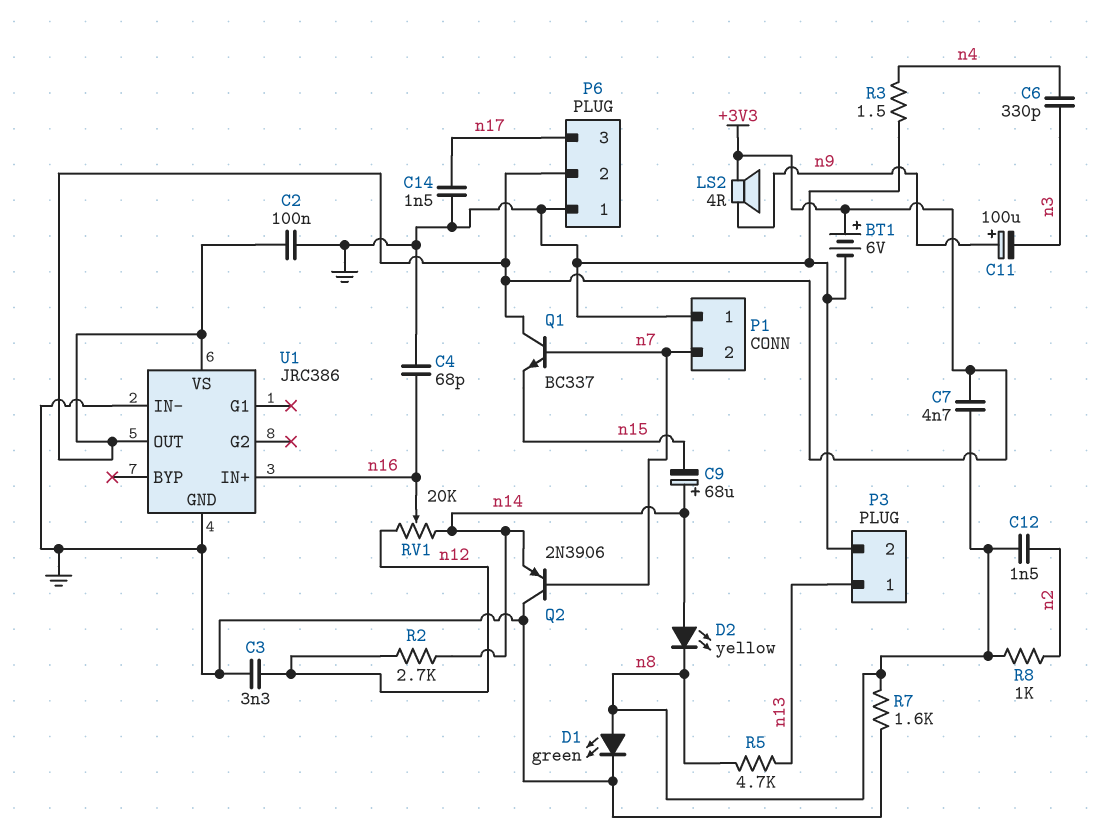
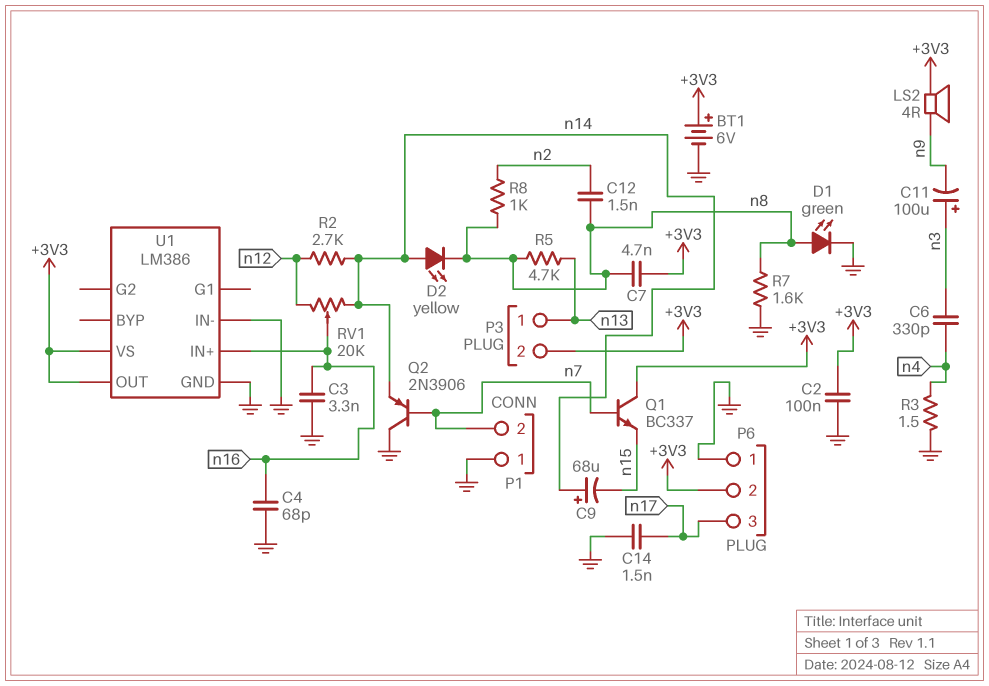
C3: 3.3nF (GND, n12) -> 3.3nF (GND, n16)
C11: 100uF (plus n9, minus n3) -> 100uF (plus n3, minus n9)
P3 pin 2: GND -> +3V3
U1: JRC386 -> LM386

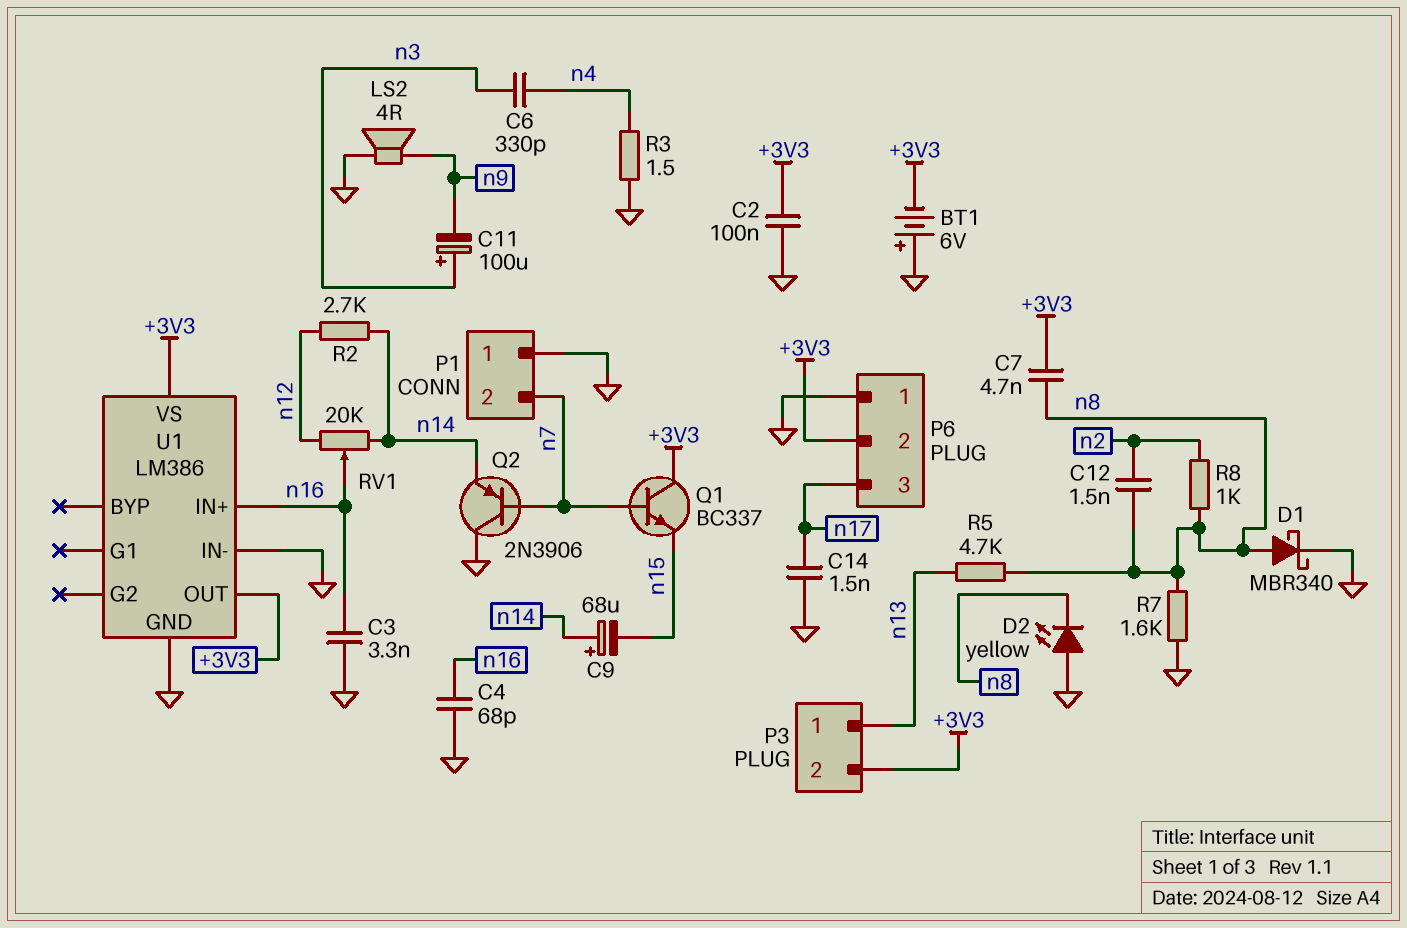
BT1: 6V (plus +3V3, minus GND) -> 6V (plus GND, minus +3V3)
D1: LED green (A n8, K GND) -> schottky MBR340 (A n8, K GND)
D2: LED yellow (A n14, K n8) -> LED yellow (A GND, K n8)
LS2: speaker 4R (+3V3, n9) -> speaker 4R (GND, n9)

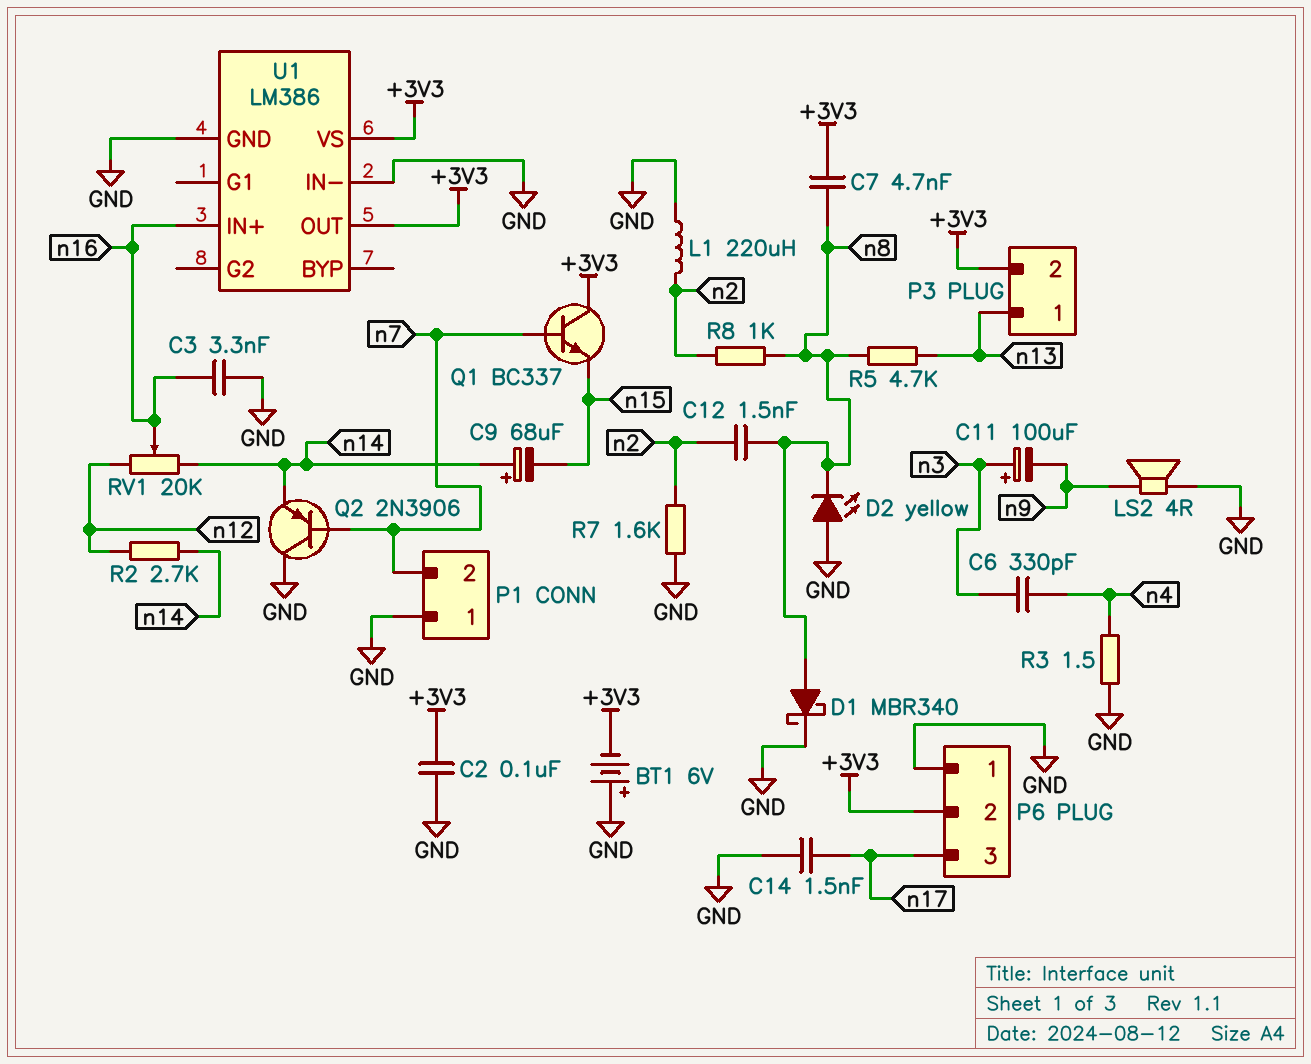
C4: 68pF (GND, n16) -> none
L1: none -> 220uH (GND, n2)
R7: 1.6k (GND, n8) -> 1.6k (GND, n2)

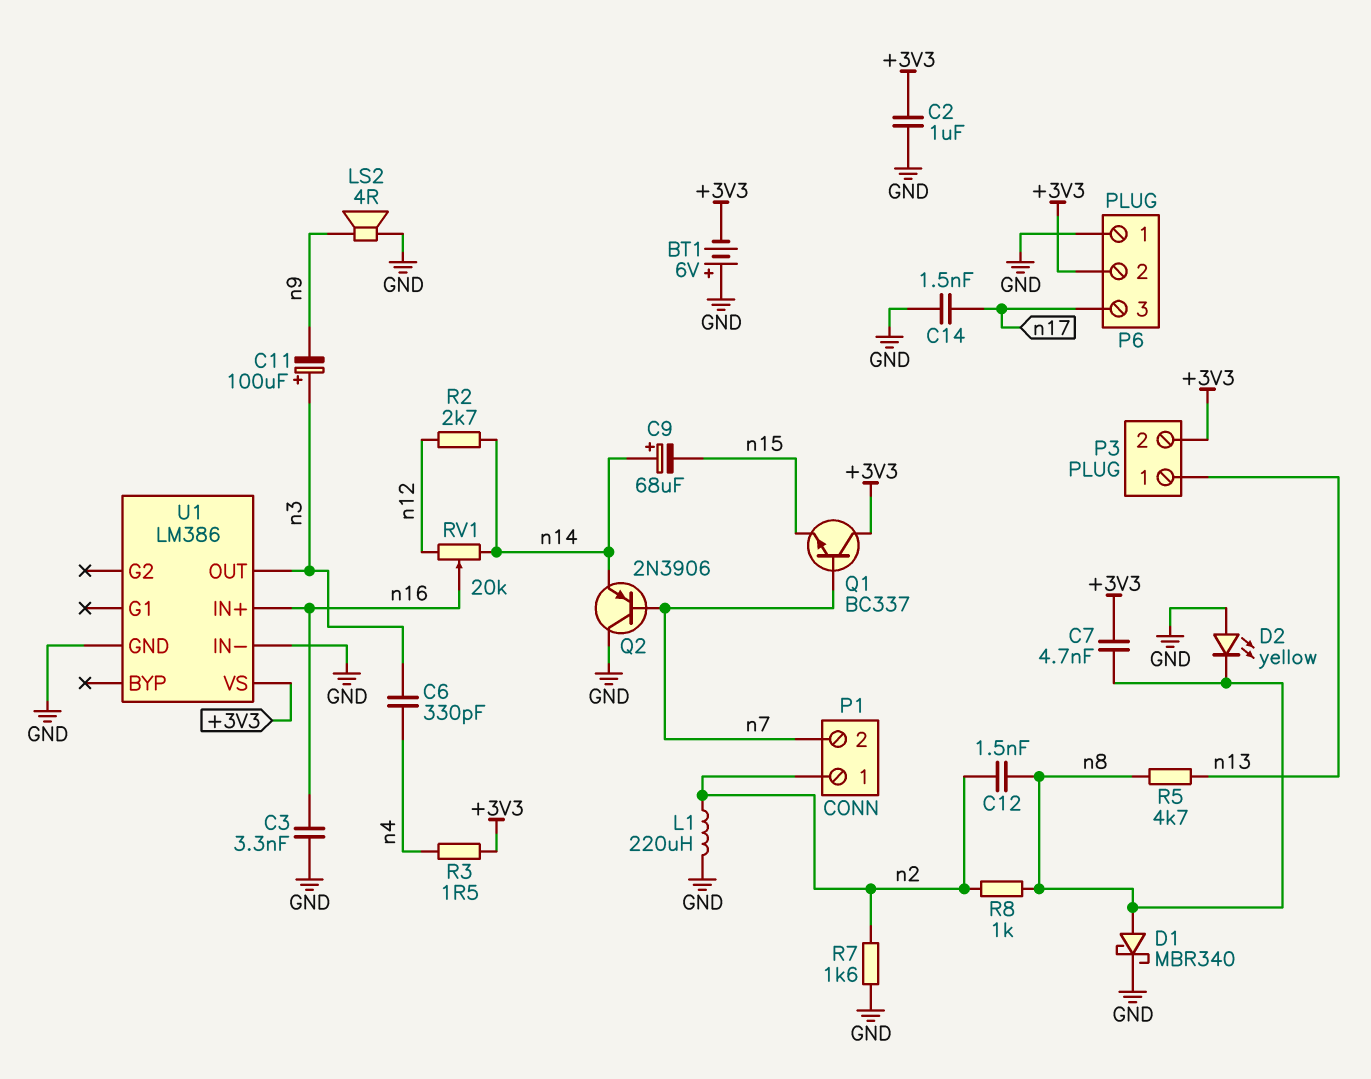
C2: 100nF (+3V3, GND) -> 1uF (+3V3, GND)
P1 pin 1: GND -> n2
R3: 1.5 (GND, n4) -> 1.5 (+3V3, n4)
U1 pin OUT: +3V3 -> n3

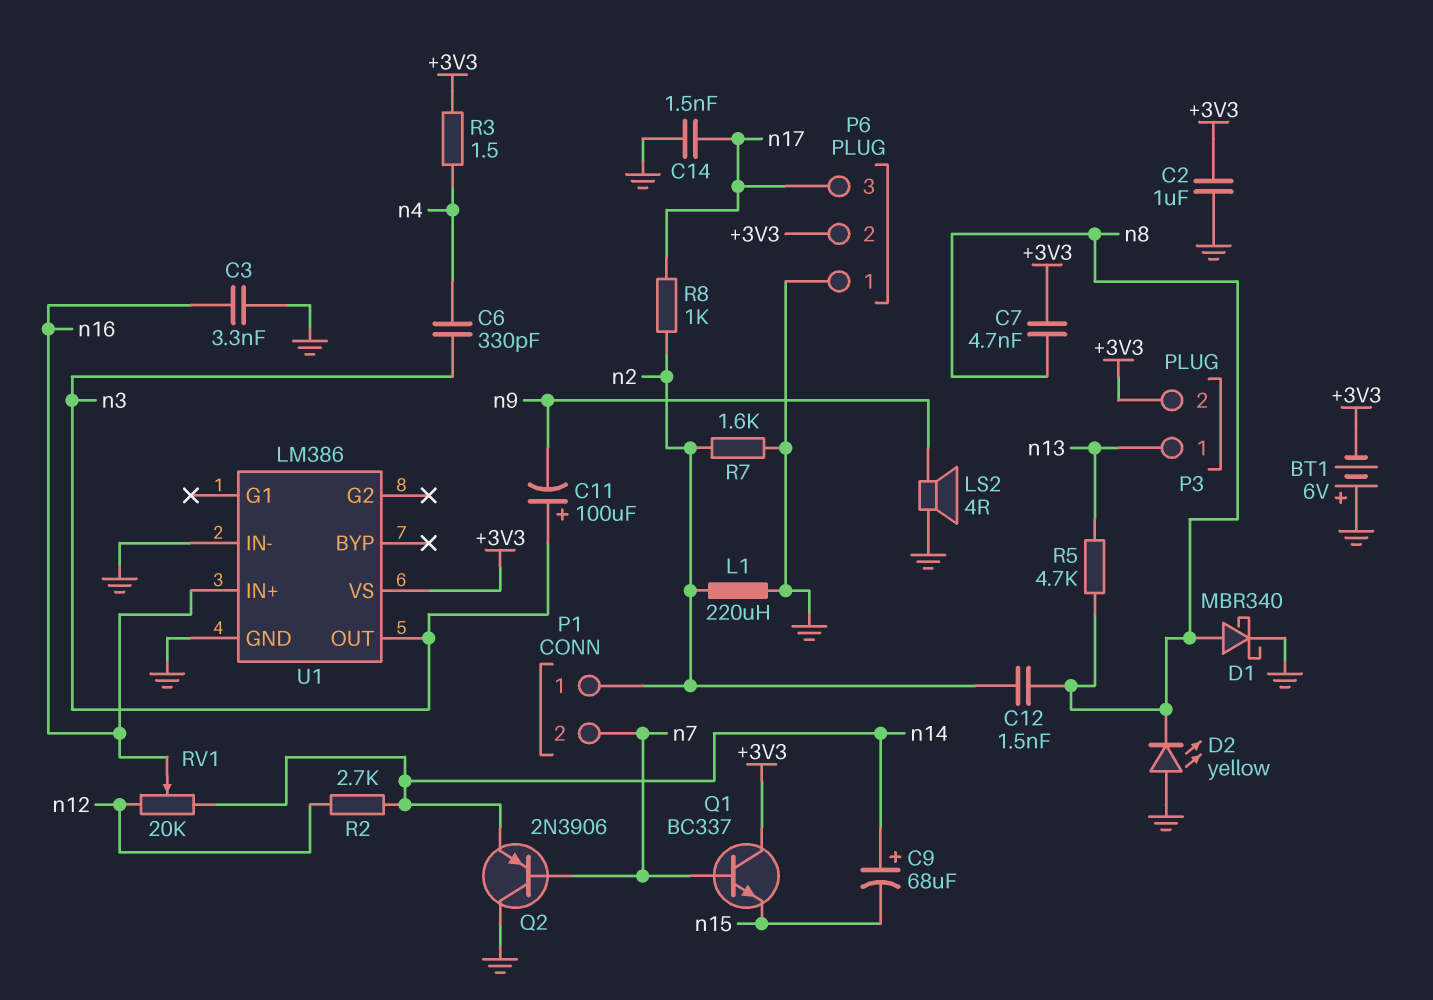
R8: 1k (n2, n8) -> 1k (n2, n17)

